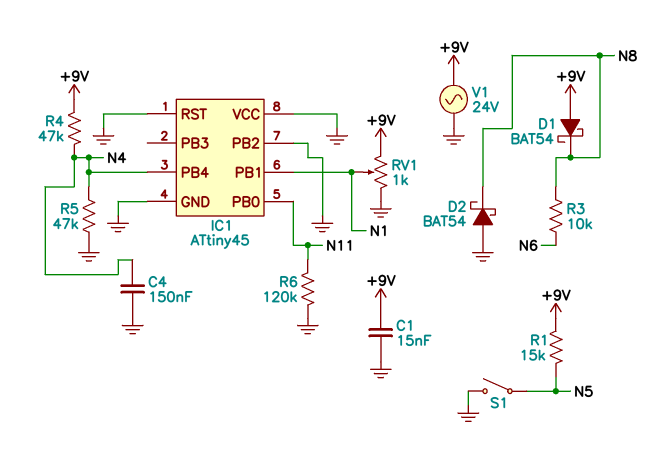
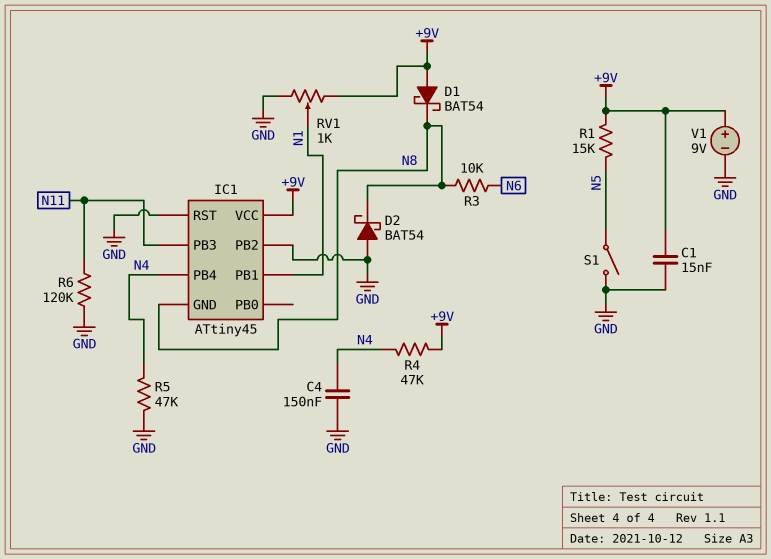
IC1 pin GND: GND -> N8
IC1 pin PB0: N11 -> none
IC1 pin PB3: none -> N11
IC1 pin VCC: GND -> +9V
V1: AC 24V (+9V, GND) -> 9V (plus +9V, minus GND)

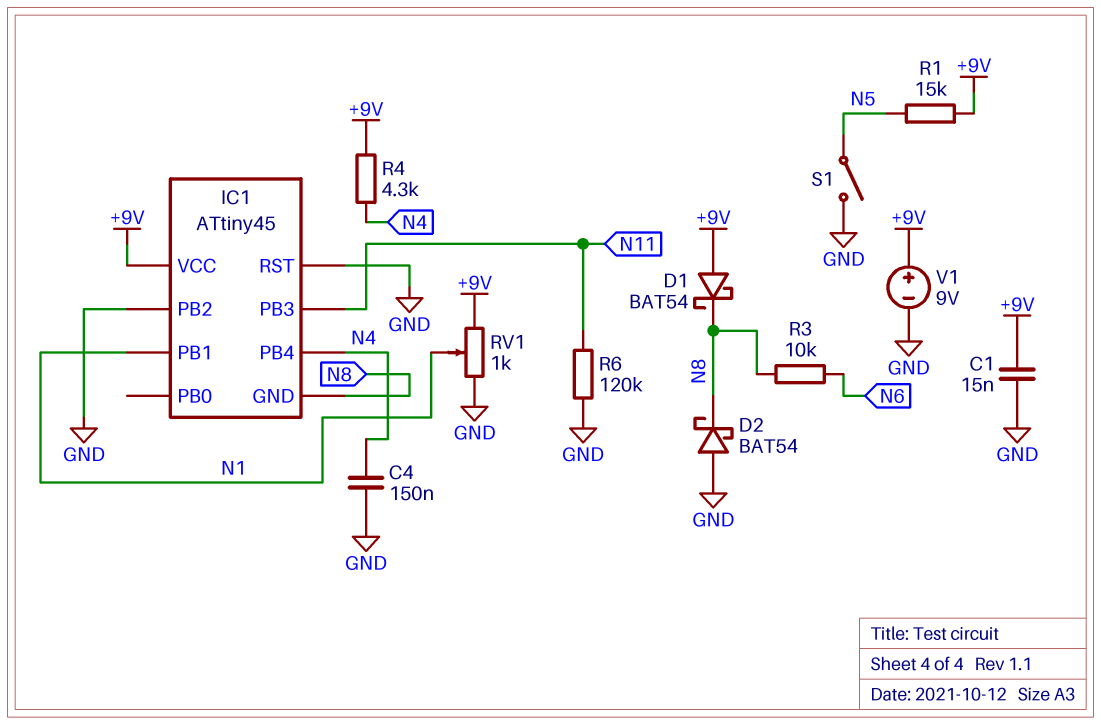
R4: 47k (+9V, N4) -> 4.3k (+9V, N4)
R5: 47k (GND, N4) -> none

